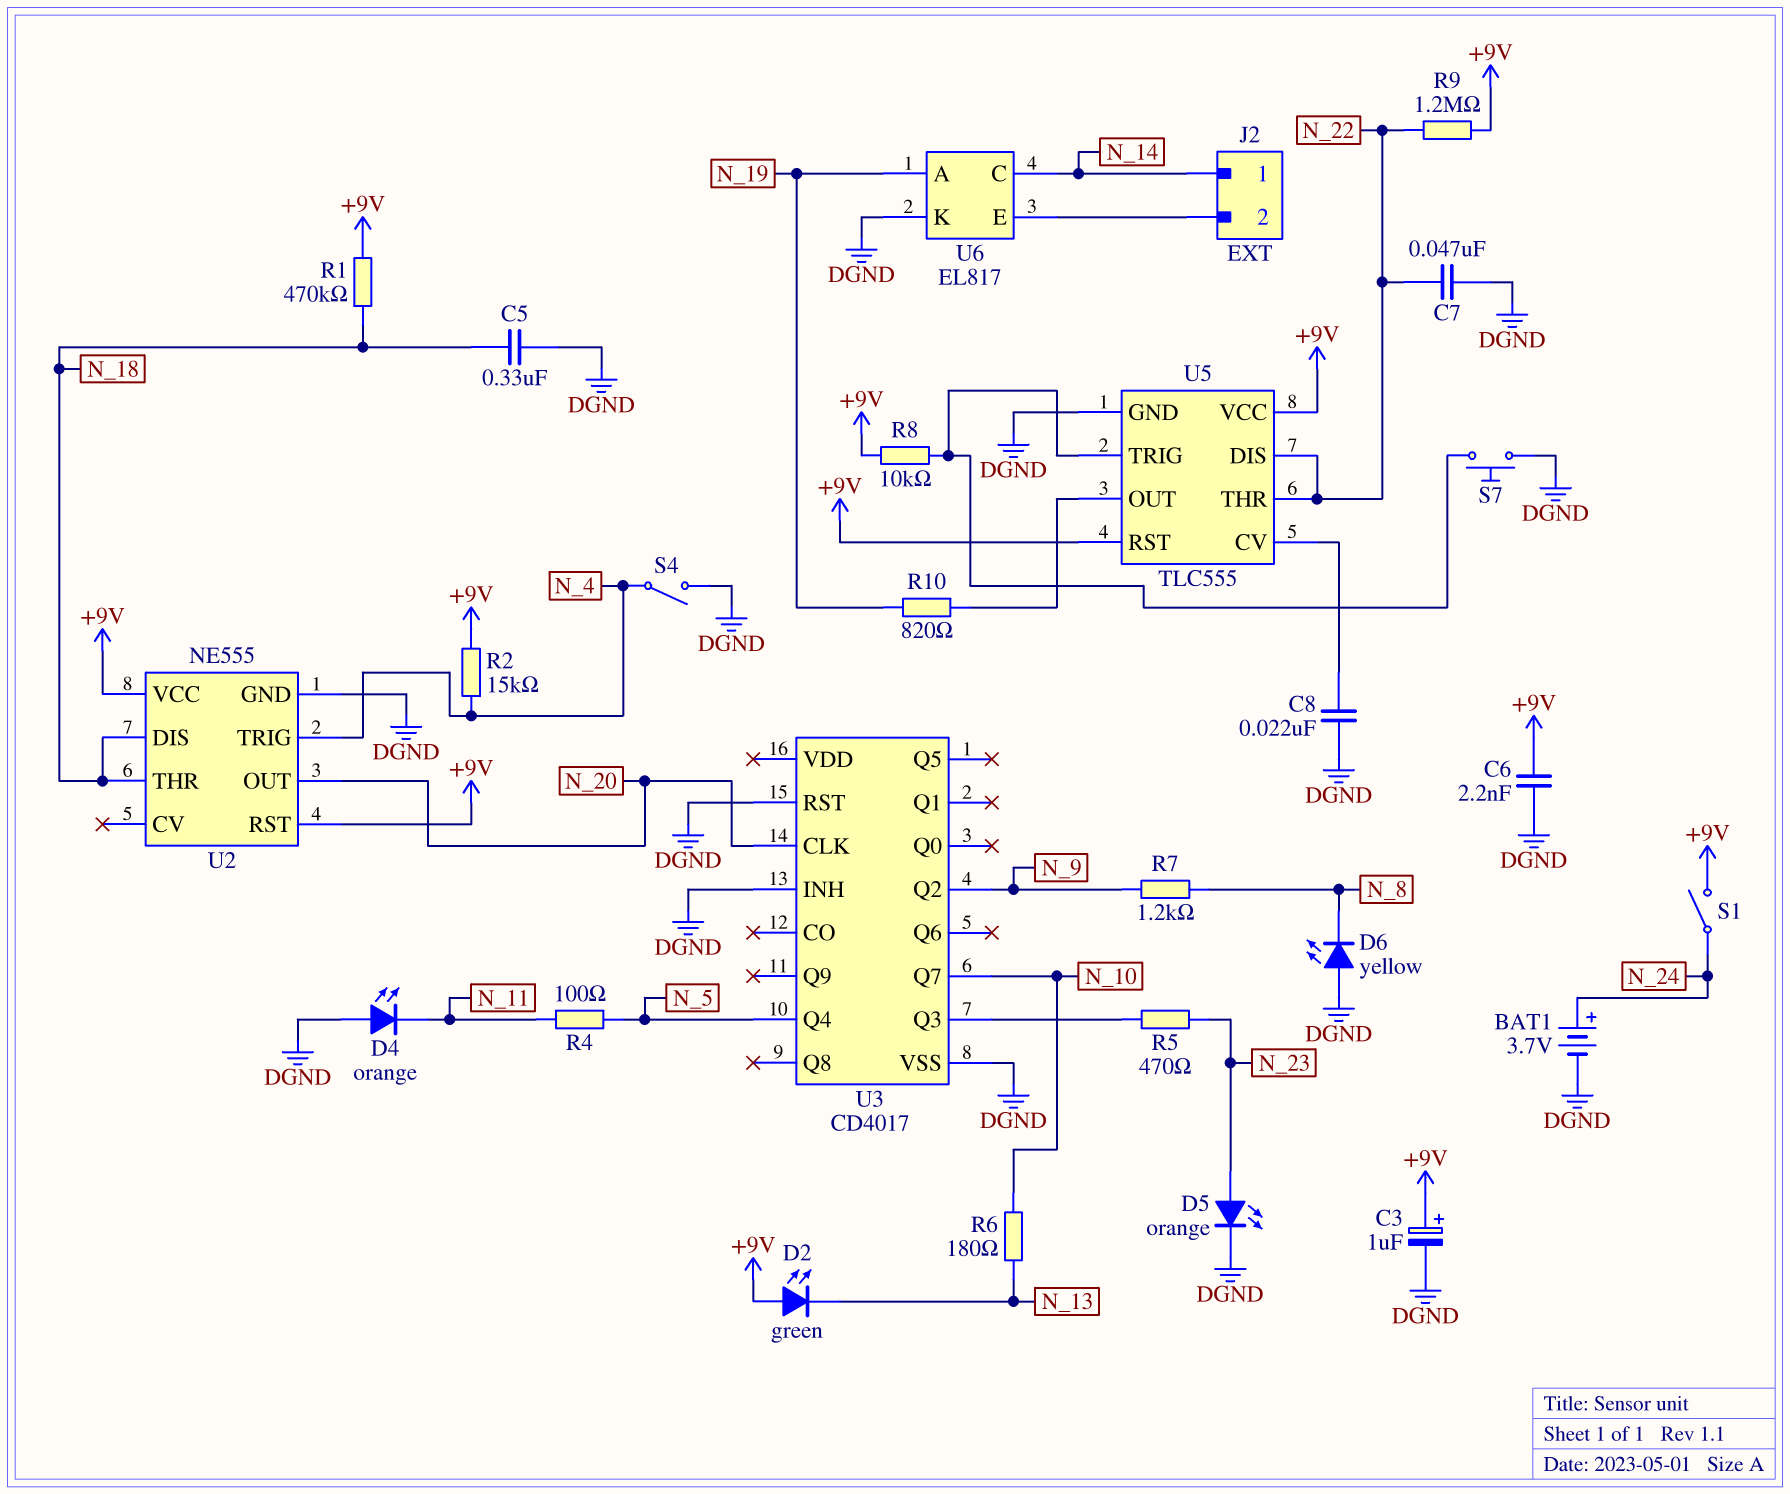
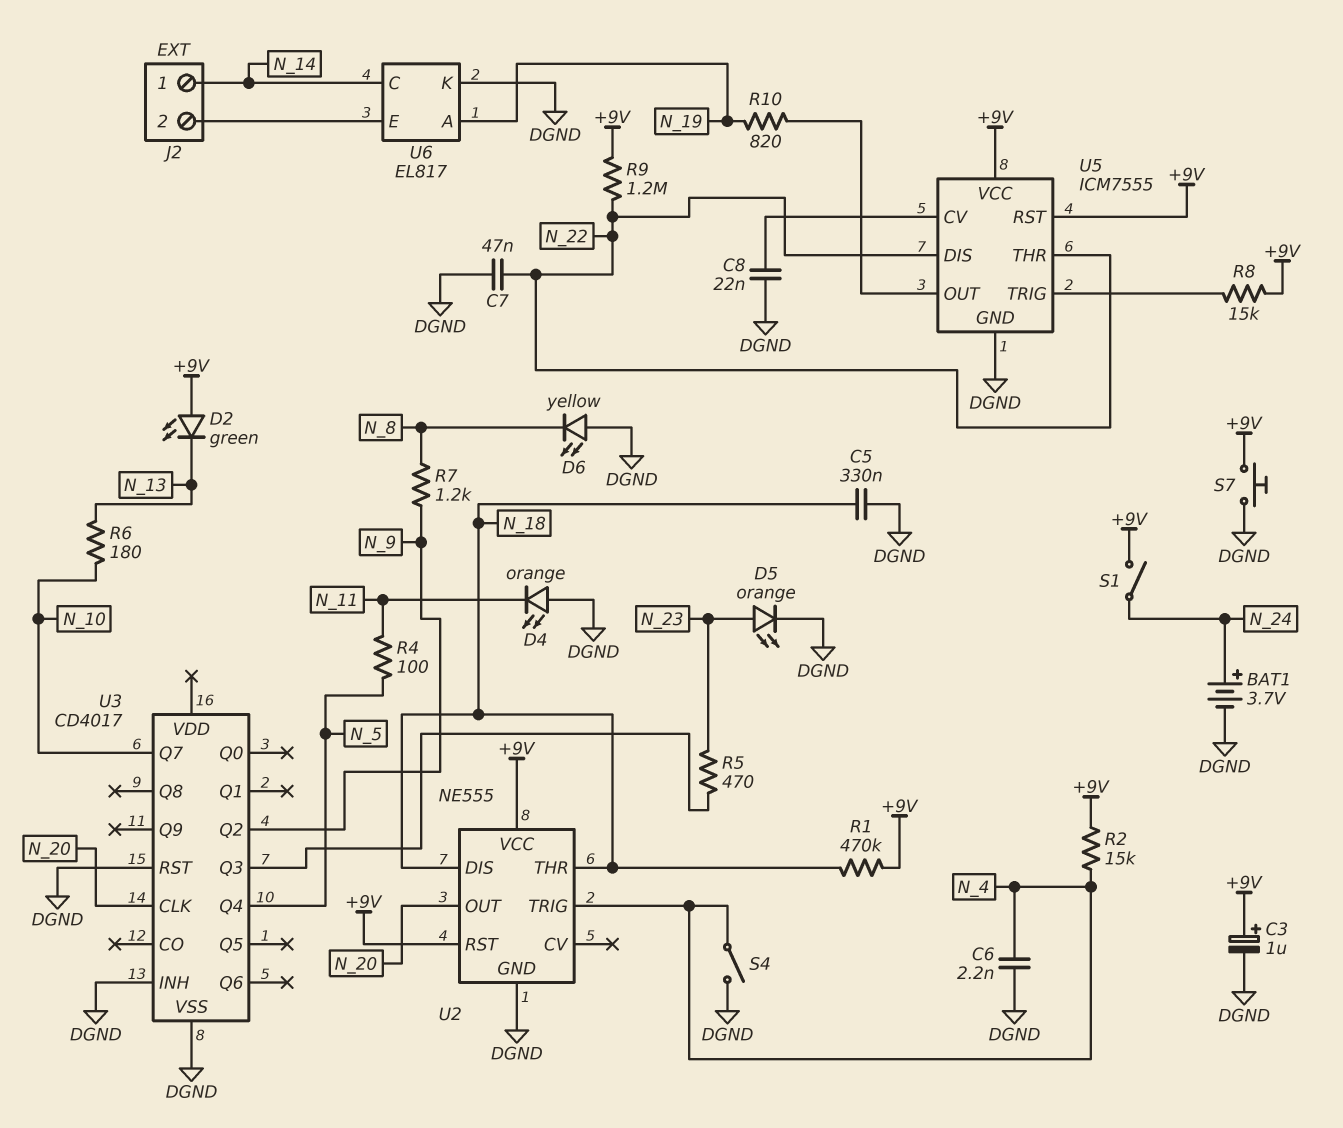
C6: 2.2nF (+9V, DGND) -> 2.2nF (DGND, N_4)
R8: 10k (+9V, U5/TRIG) -> 15k (+9V, U5/TRIG)
S7: button (DGND, U5/TRIG) -> button (+9V, DGND)
U5: TLC555 -> ICM7555

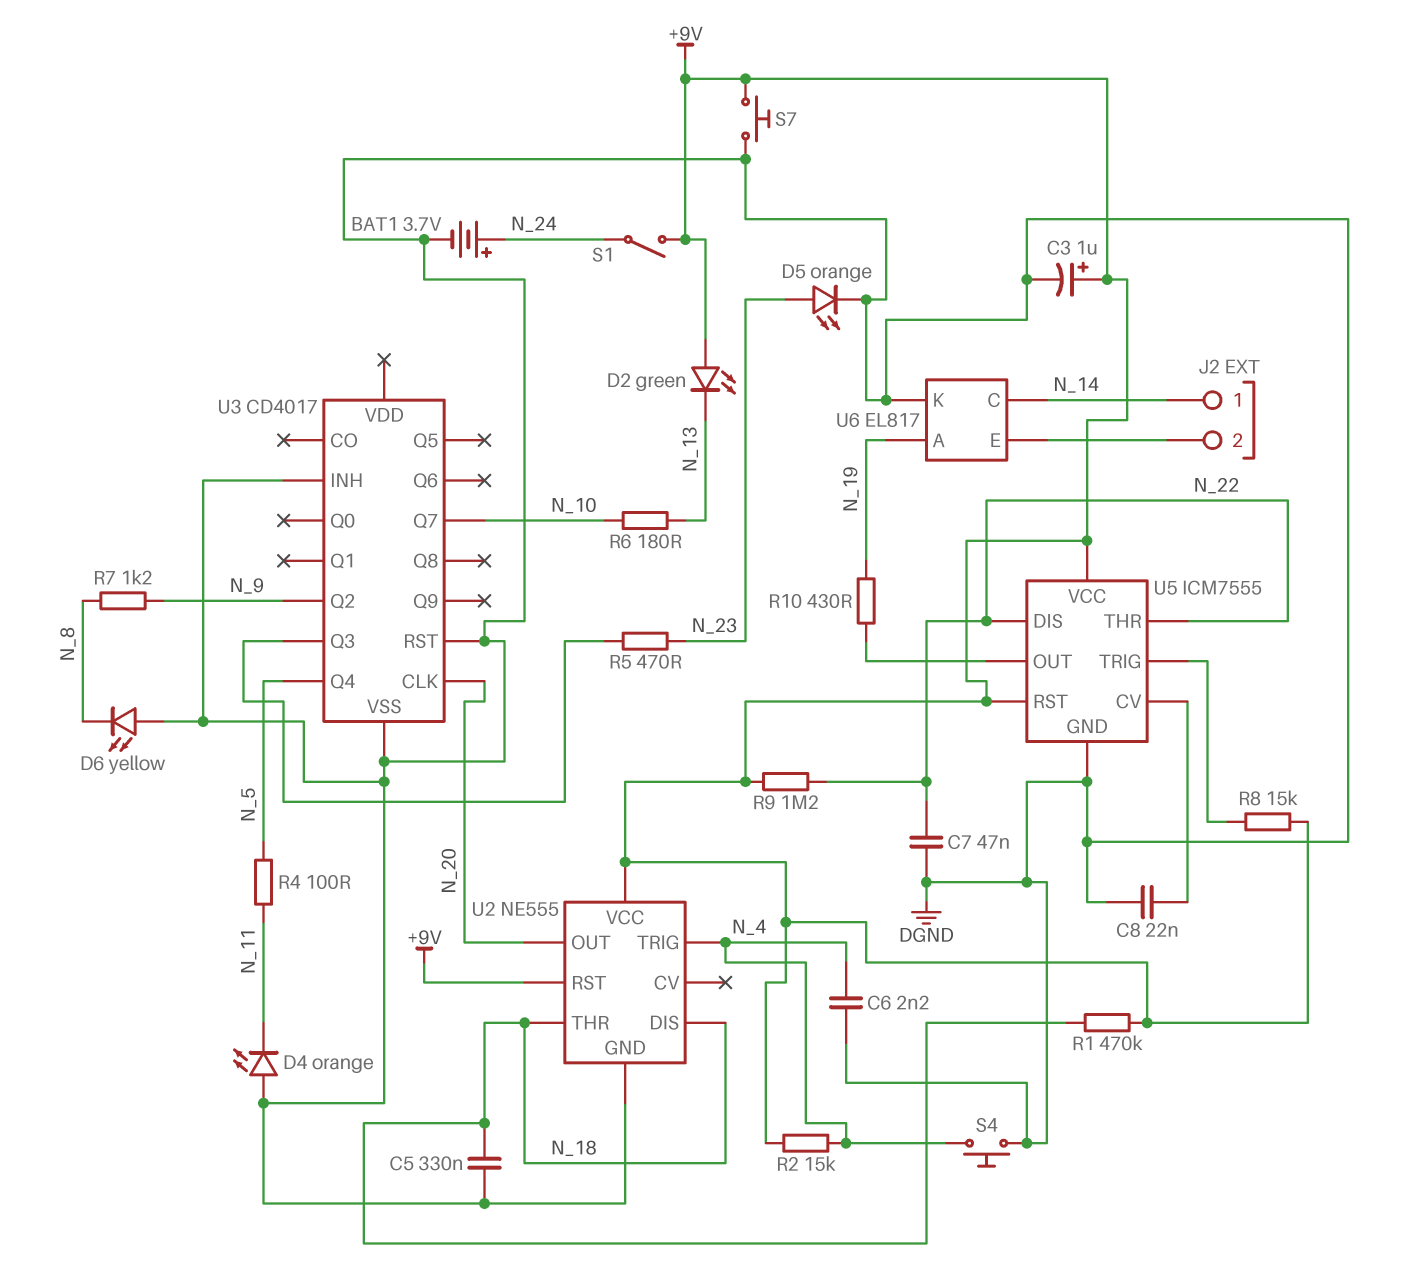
R10: 820 (N_19, U5/OUT) -> 430 (N_19, U5/OUT)
S4: switch (DGND, N_4) -> button (DGND, N_4)

